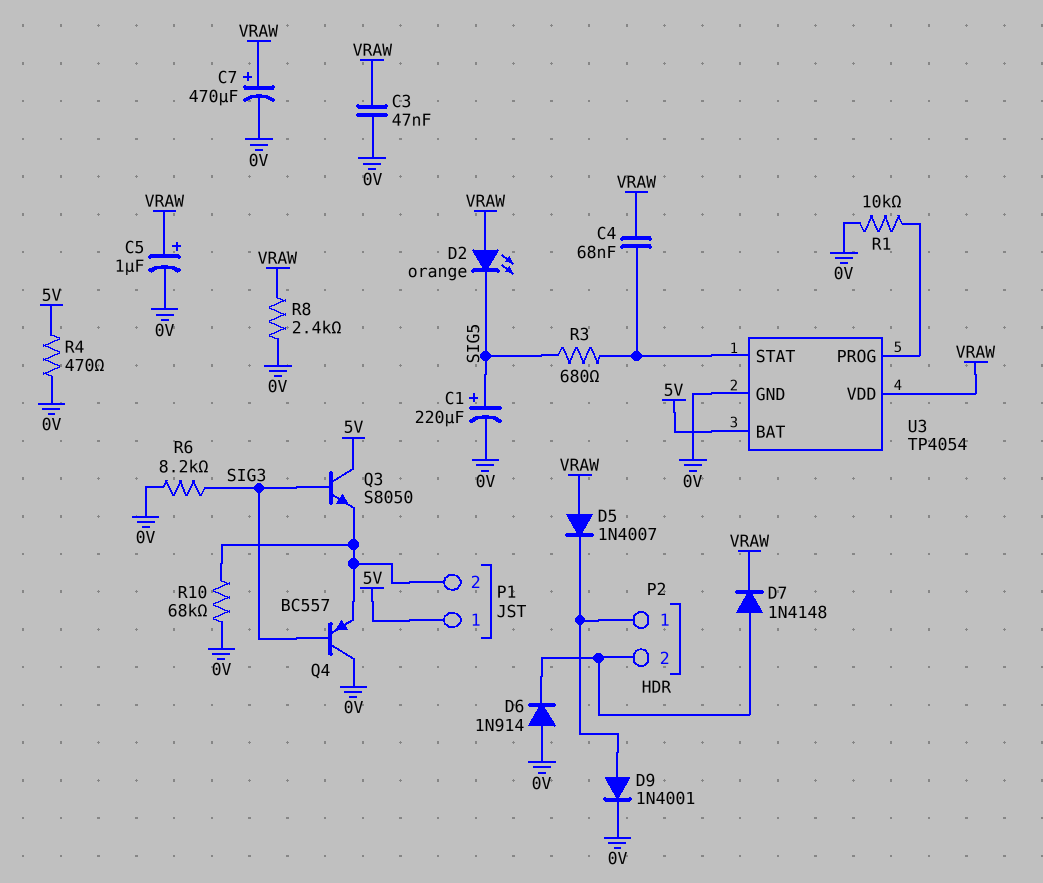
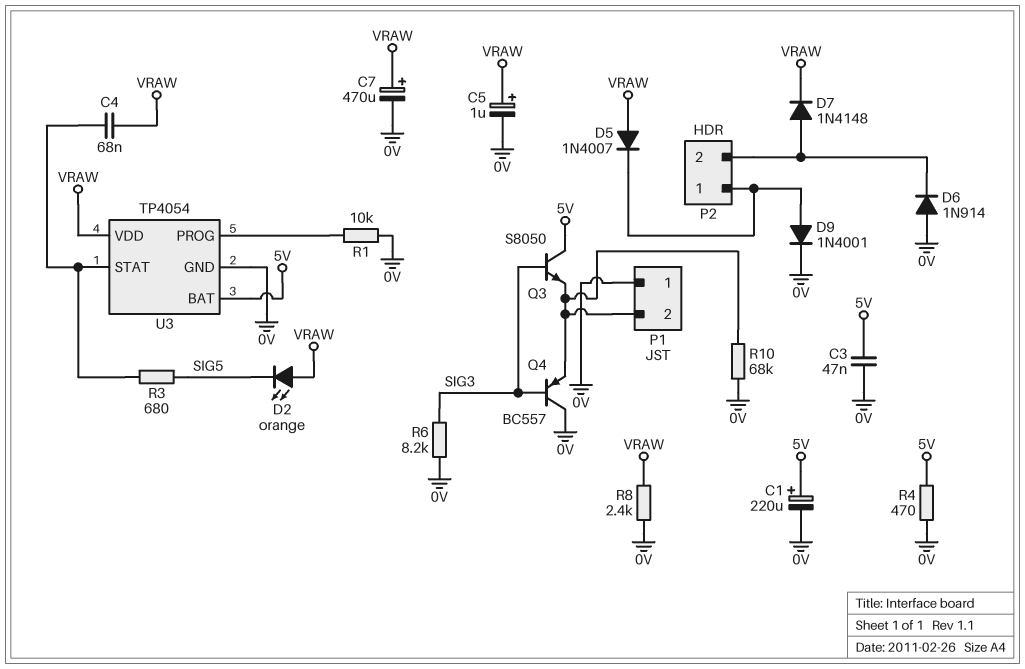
C1: 220uF (plus SIG5, minus 0V) -> 220uF (plus 5V, minus 0V)
C3: 47nF (0V, VRAW) -> 47nF (0V, 5V)
P1 pin 1: 5V -> 0V

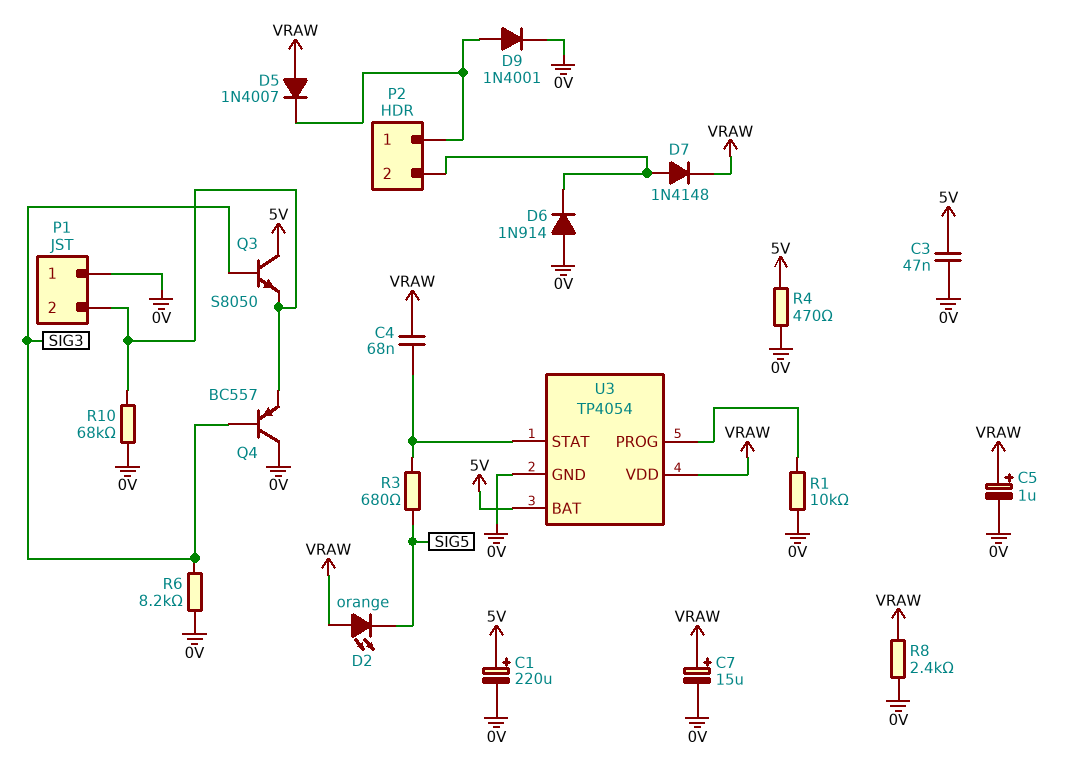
C7: 470uF (plus VRAW, minus 0V) -> 15uF (plus VRAW, minus 0V)

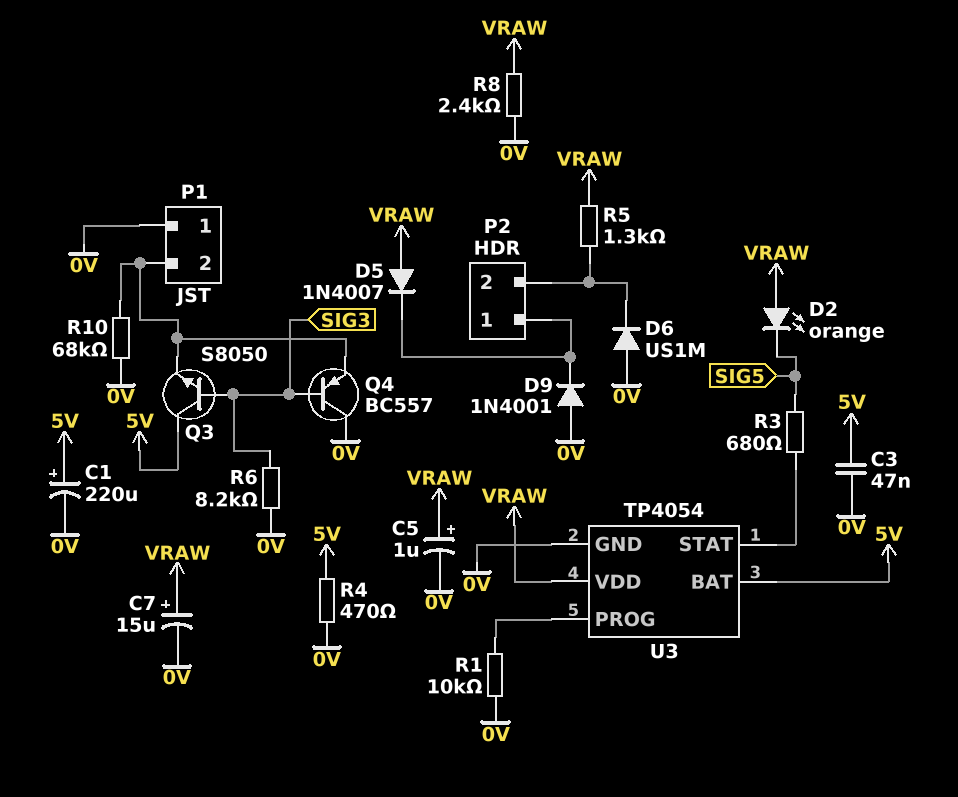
C4: 68nF (U3/STAT, VRAW) -> none
D6: diode 1N914 (A 0V, K P2/2) -> diode US1M (A 0V, K P2/2)
D7: diode 1N4148 (A P2/2, K VRAW) -> none
D9: diode 1N4001 (A P2/1, K 0V) -> diode 1N4001 (A 0V, K P2/1)
R5: none -> 1.3k (P2/2, VRAW)

